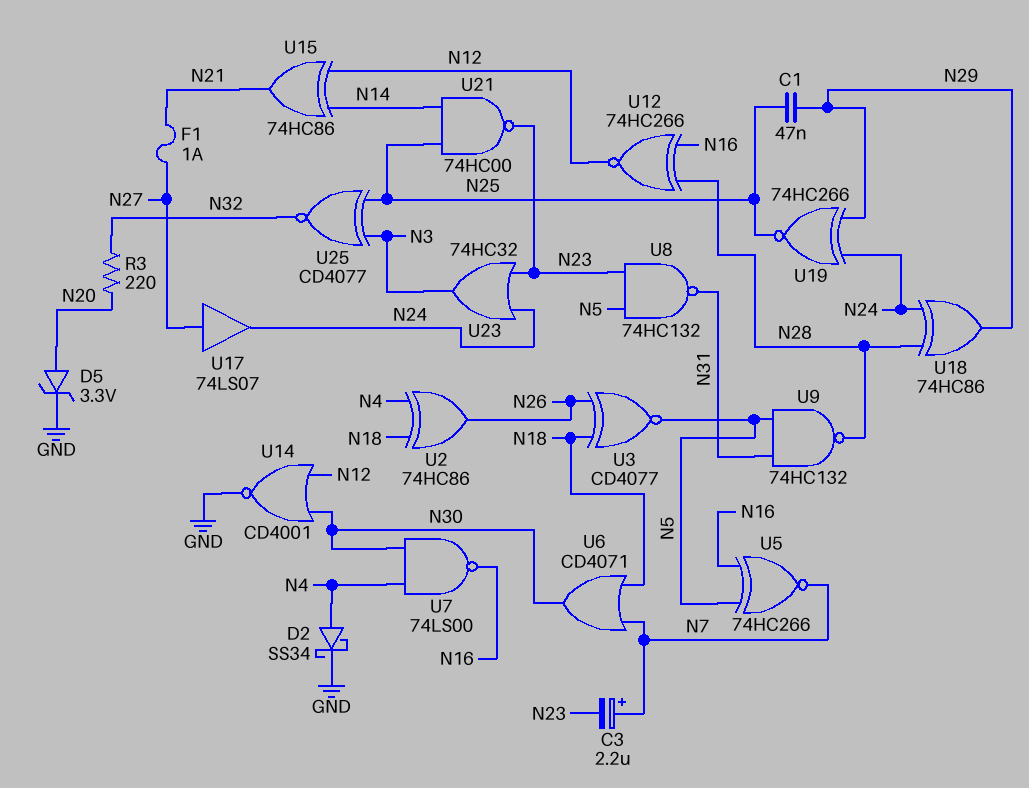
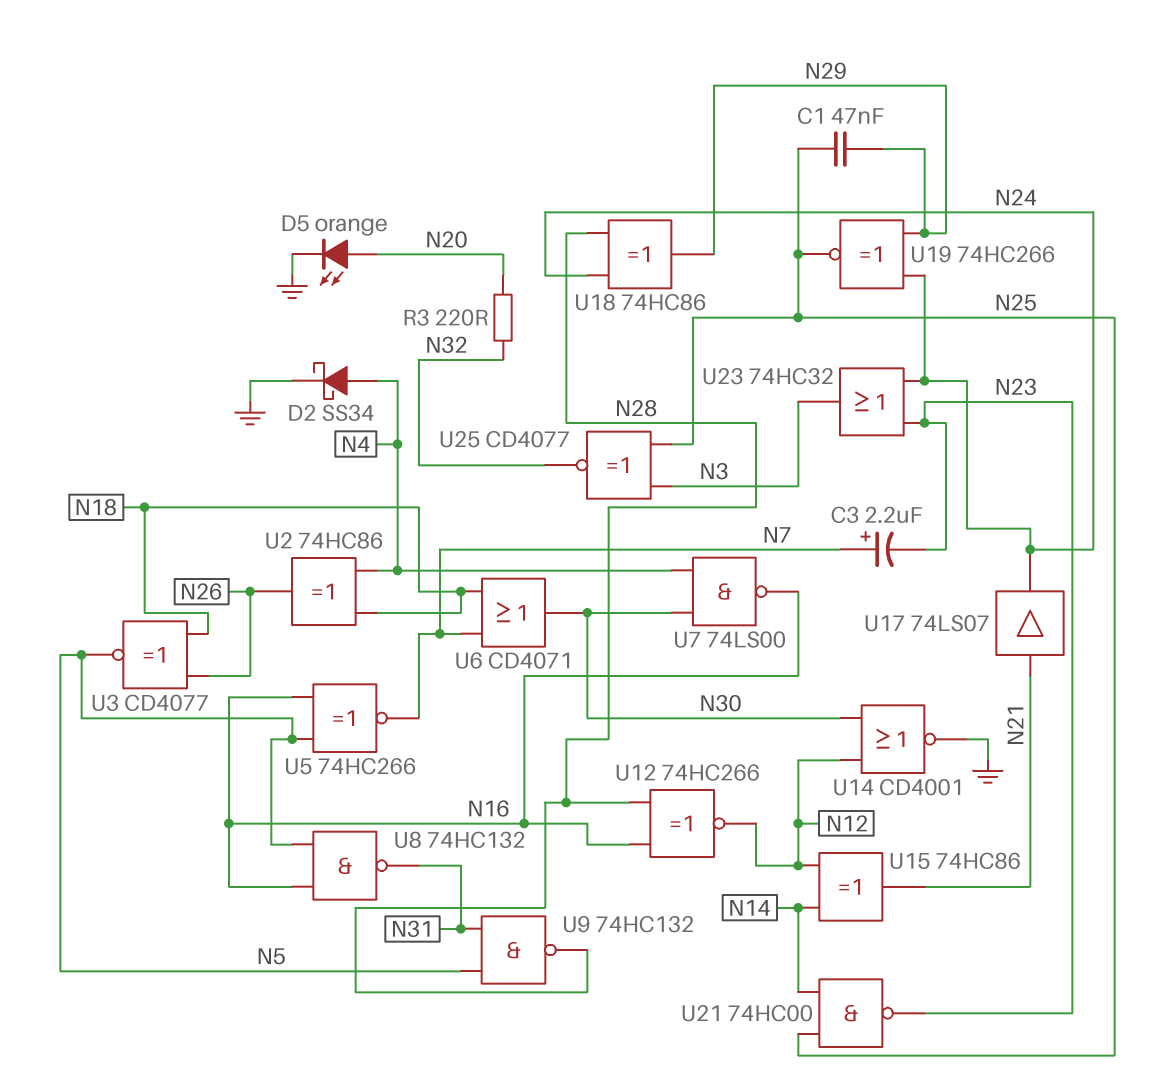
D5: zener 3.3V (A N20, K GND) -> LED orange (A N20, K GND)
F1: 1A (N21, N27) -> none
U8: NAND 74HC132 (in N5, in N23, out N31) -> NAND 74HC132 (in N5, in N16, out N31)
U17: buffer 74LS07 (in N27, out N24) -> buffer 74LS07 (in N21, out N24)

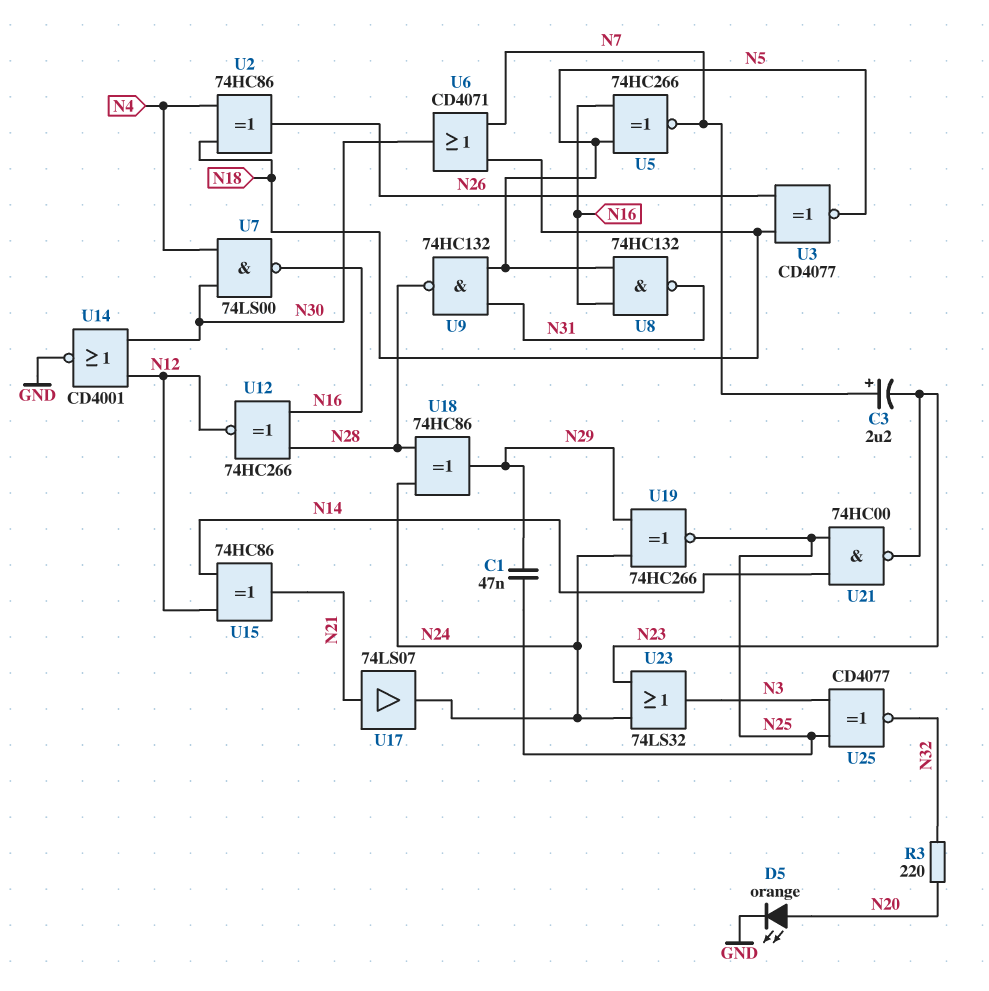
D2: schottky SS34 (A N4, K GND) -> none
U23: OR 74HC32 (in N23, in N24, out N3) -> OR 74LS32 (in N23, in N24, out N3)

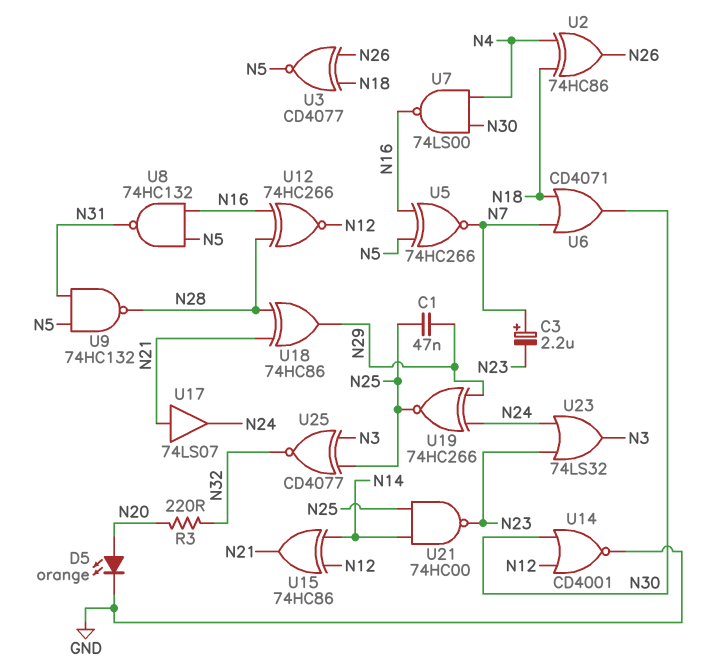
U18: XOR 74HC86 (in N24, in N28, out N29) -> XOR 74HC86 (in N21, in N28, out N29)

